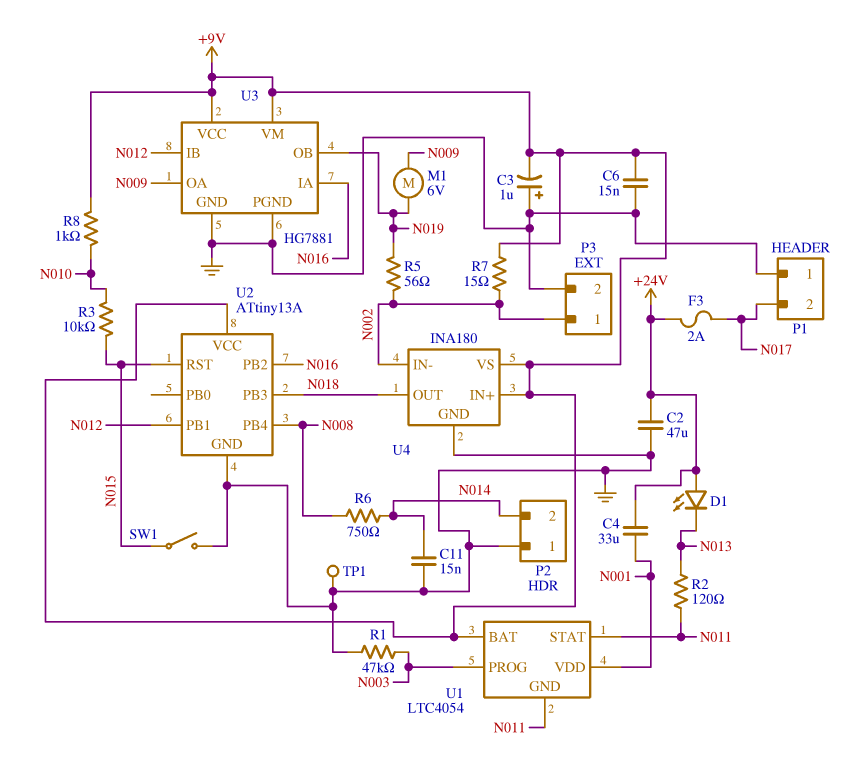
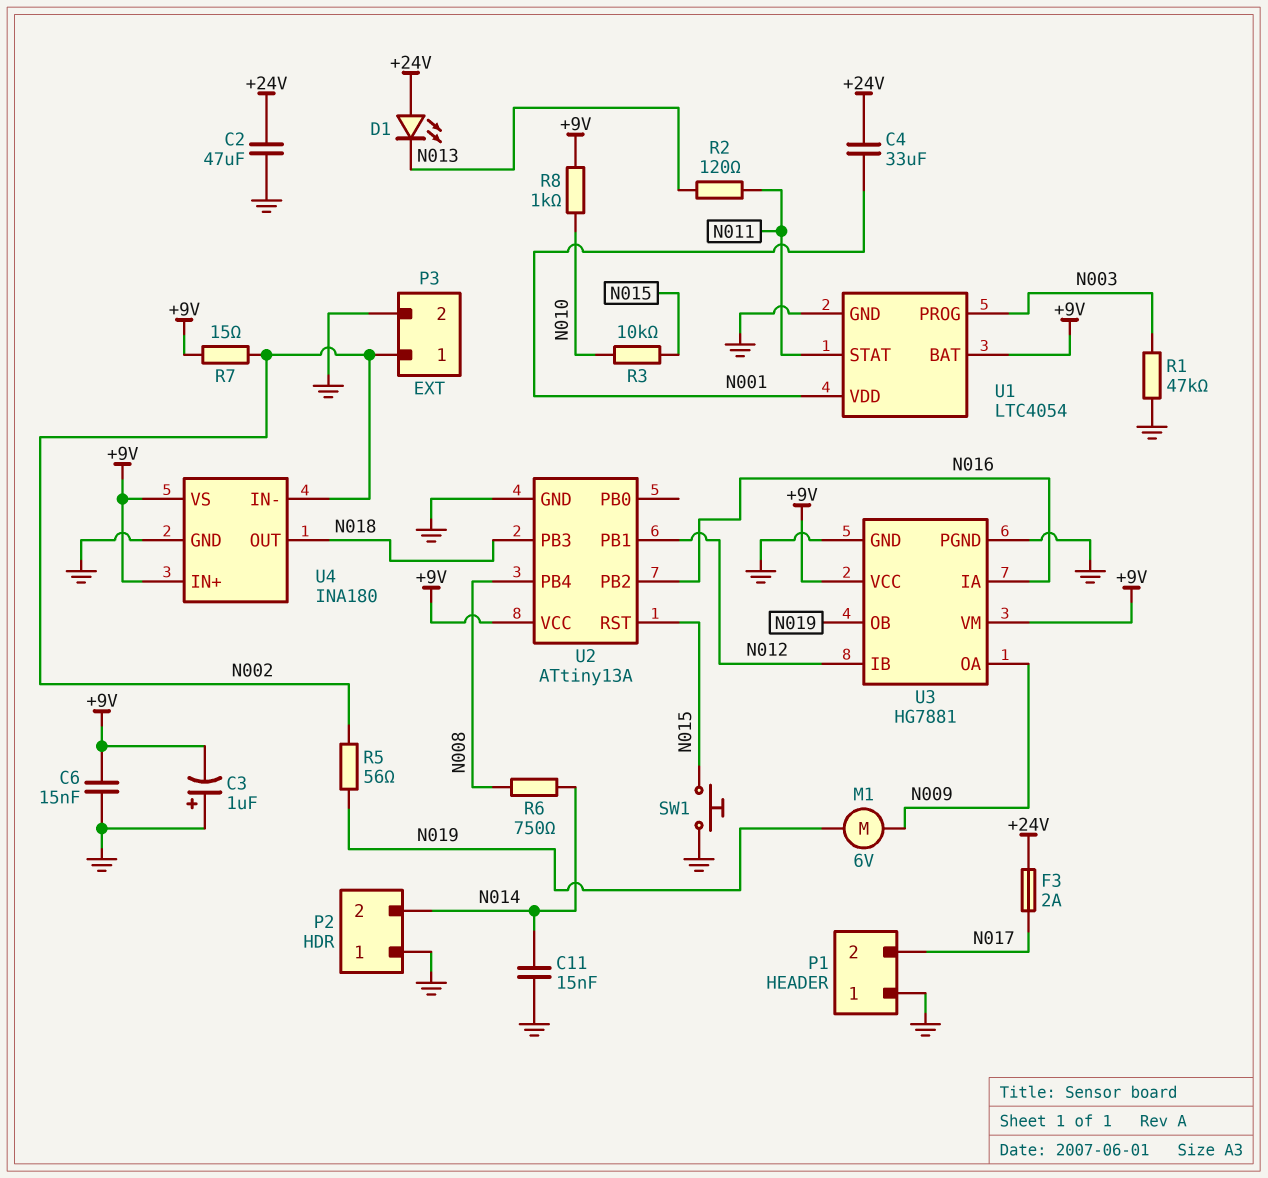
SW1: switch (GND, N015) -> button (GND, N015)
TP1: test point (GND) -> none
U1 pin GND: N011 -> GND

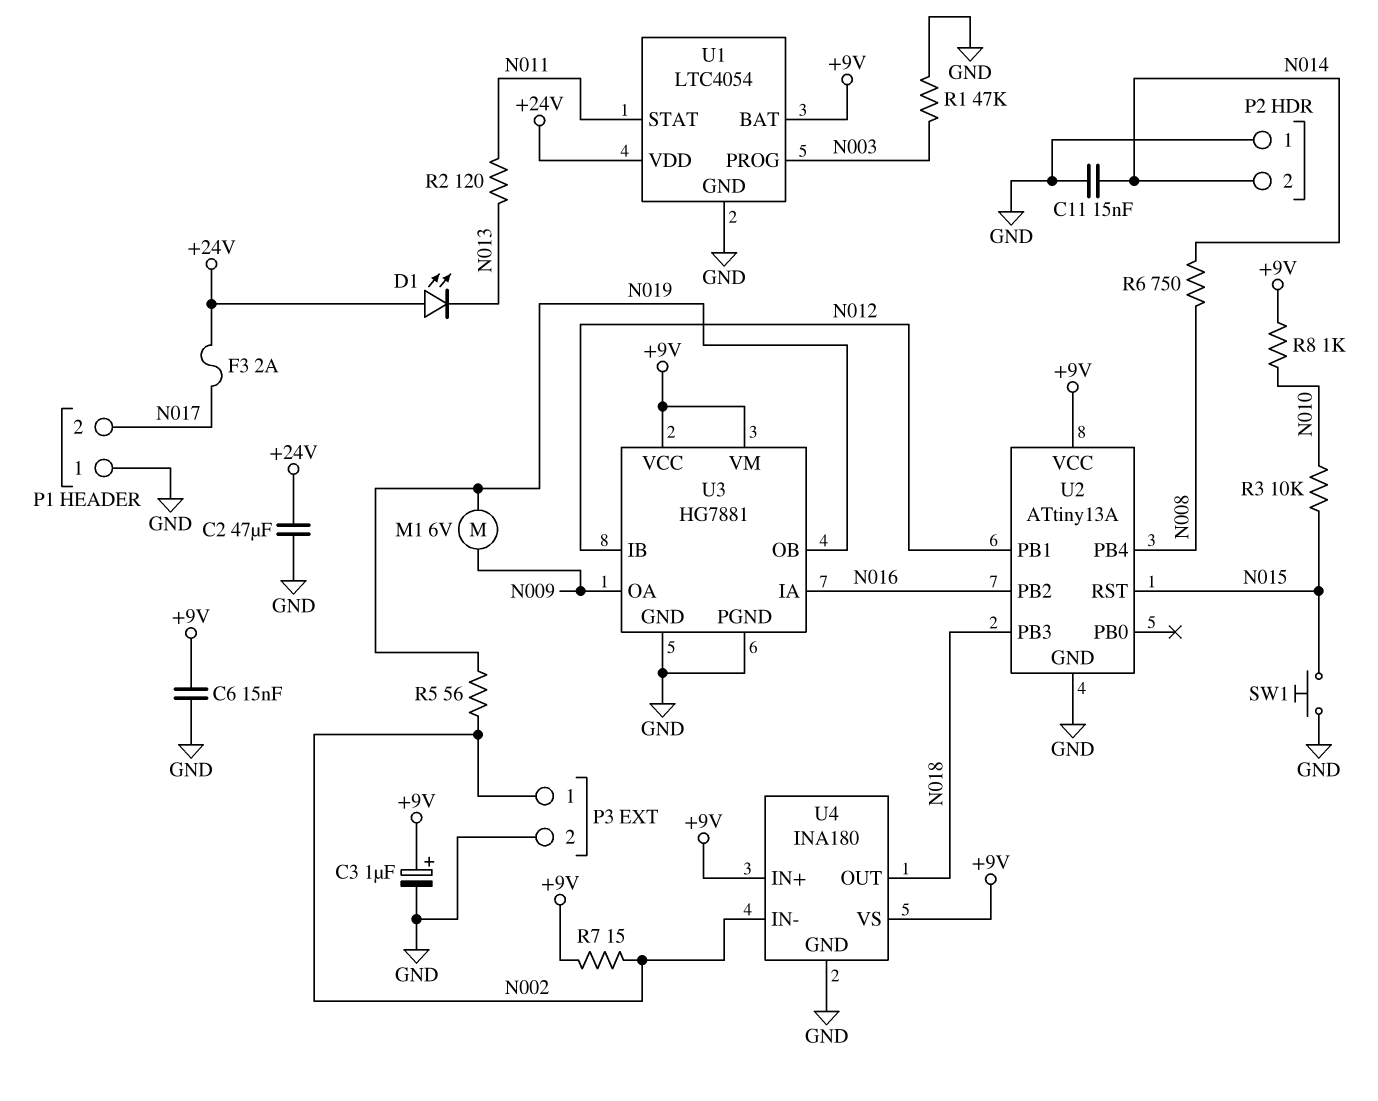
C3: 1uF (plus GND, minus +9V) -> 1uF (plus +9V, minus GND)
C4: 33uF (+24V, N001) -> none
U1 pin VDD: N001 -> +24V

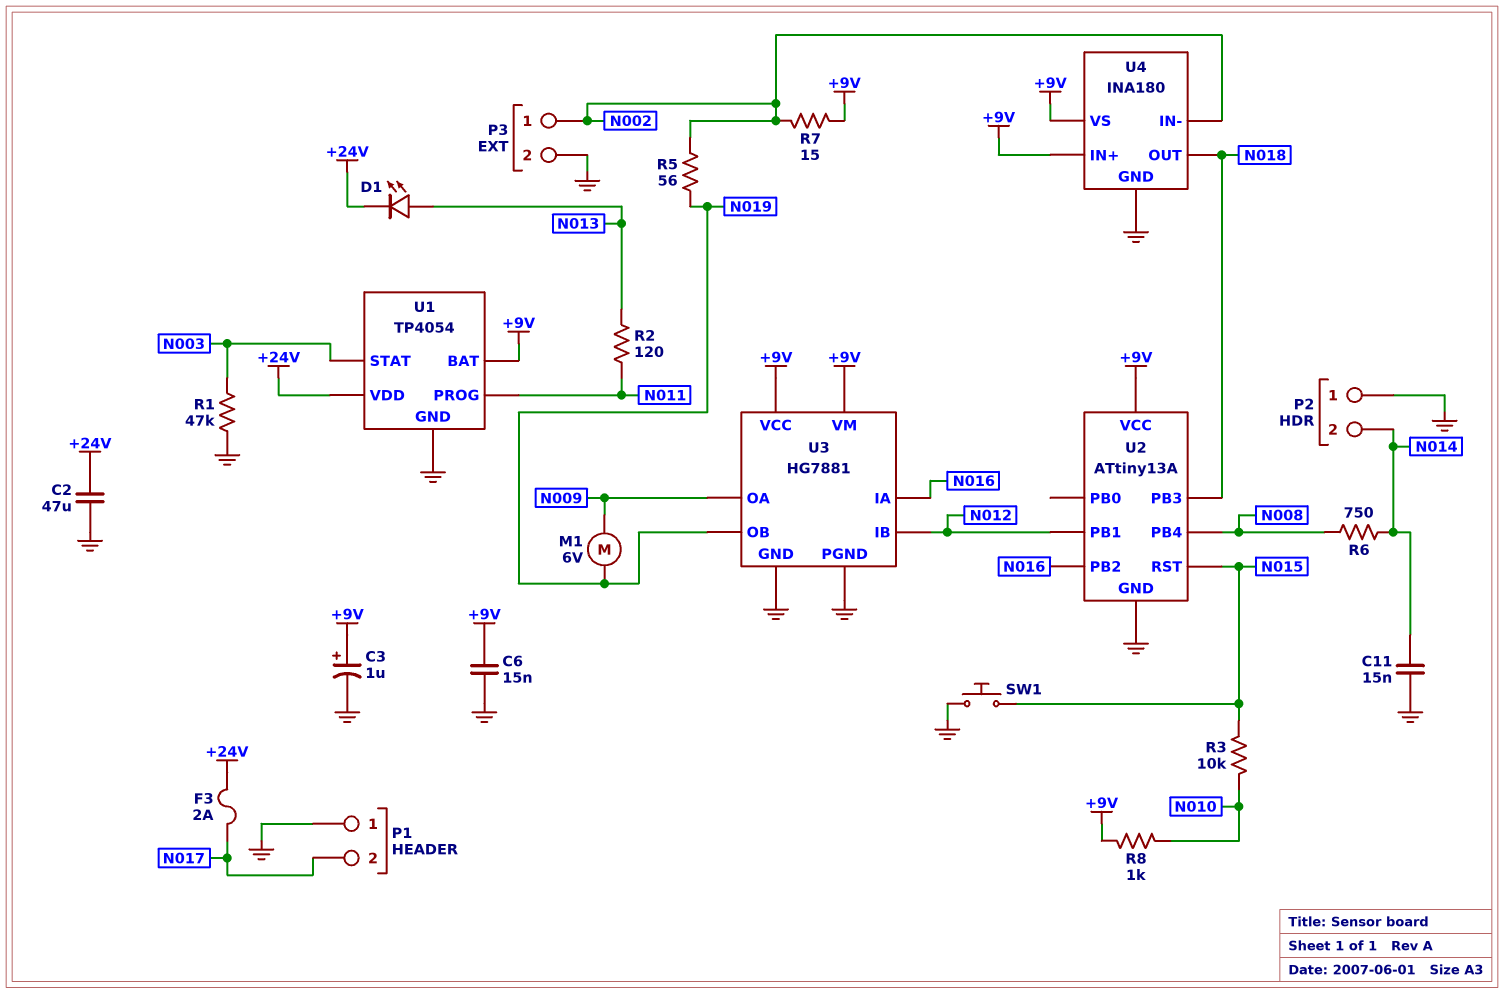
D1: LED (A +24V, K N013) -> LED (A N013, K +24V)
U1: LTC4054 -> TP4054
U1 pin PROG: N003 -> N011
U1 pin STAT: N011 -> N003

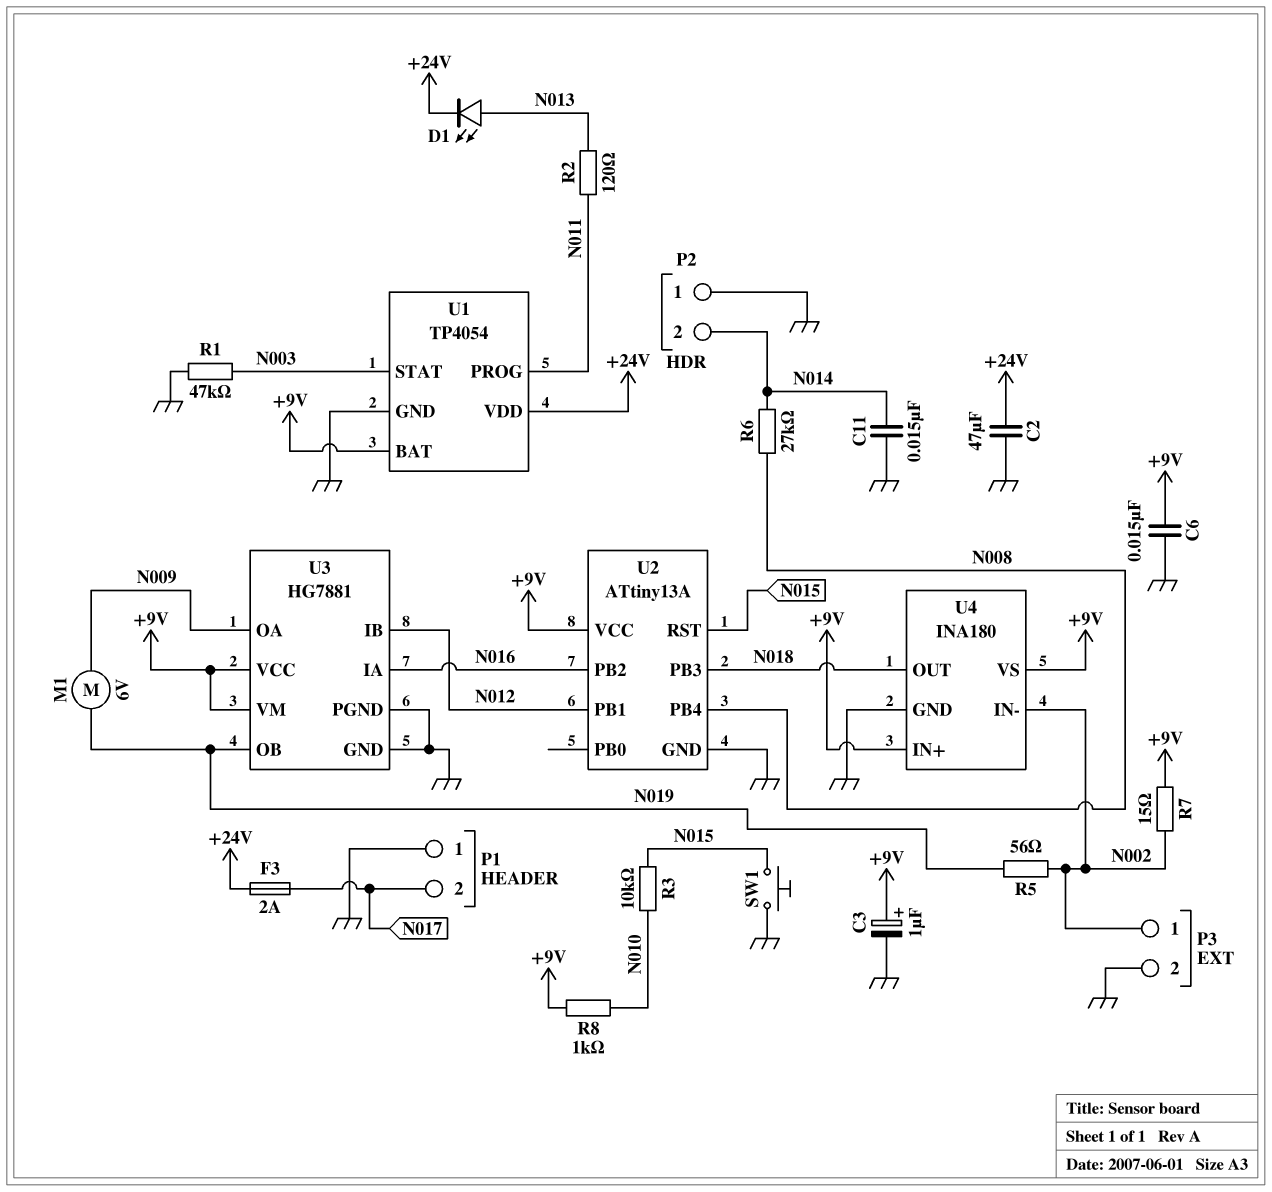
R6: 750 (N008, N014) -> 27k (N008, N014)

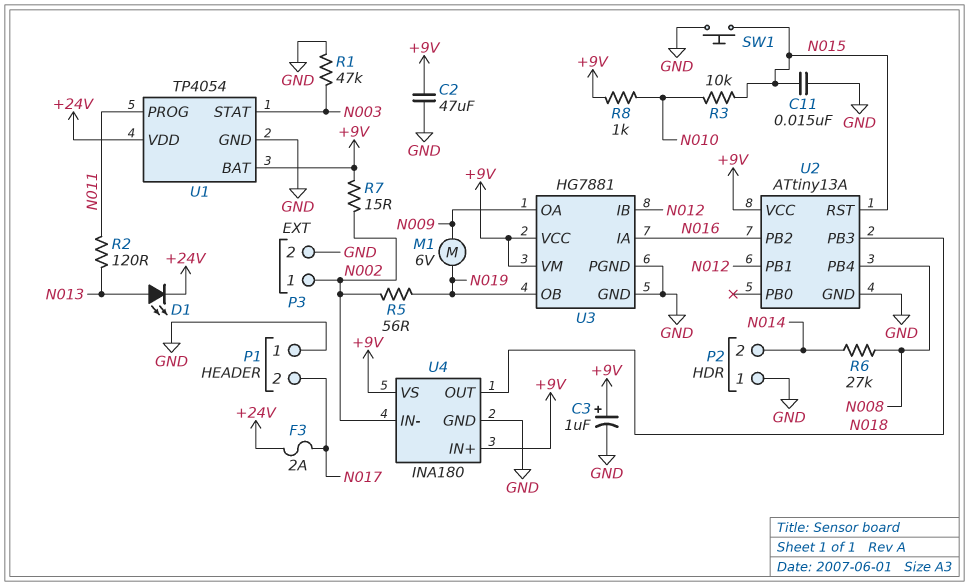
C2: 47uF (+24V, GND) -> 47uF (+9V, GND)
C6: 15nF (+9V, GND) -> none
C11: 15nF (GND, N014) -> 15nF (GND, N015)

